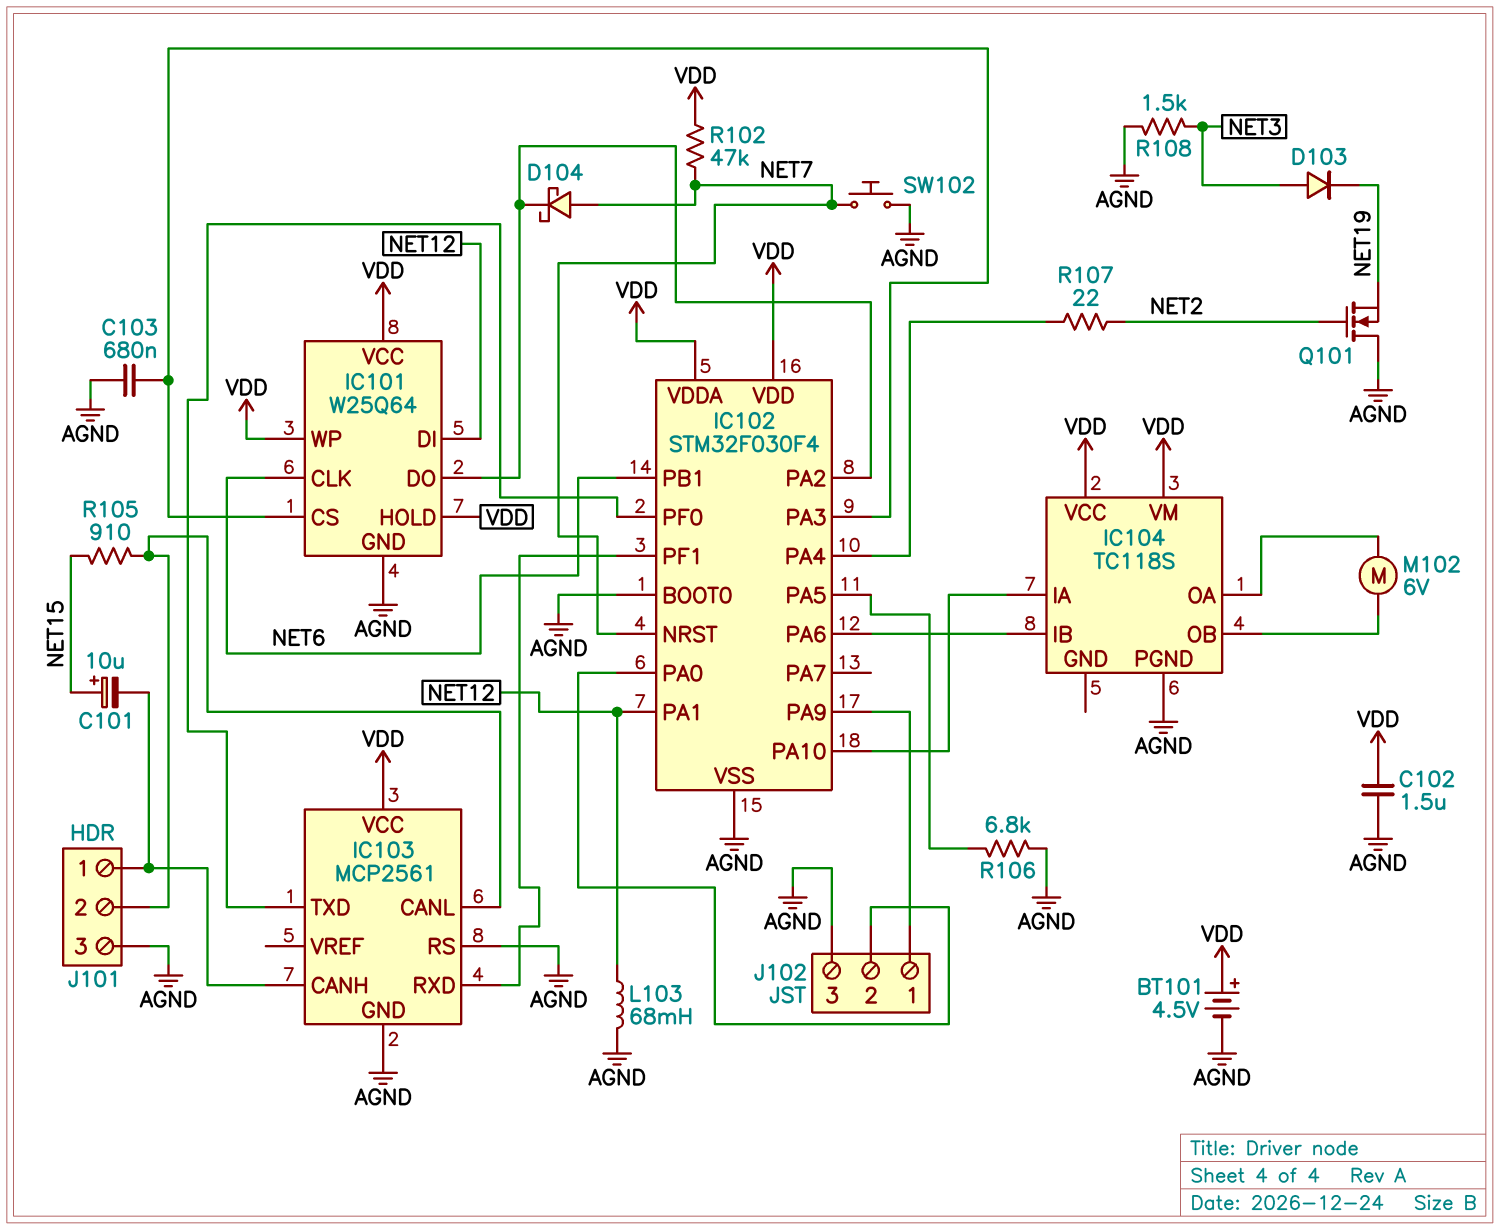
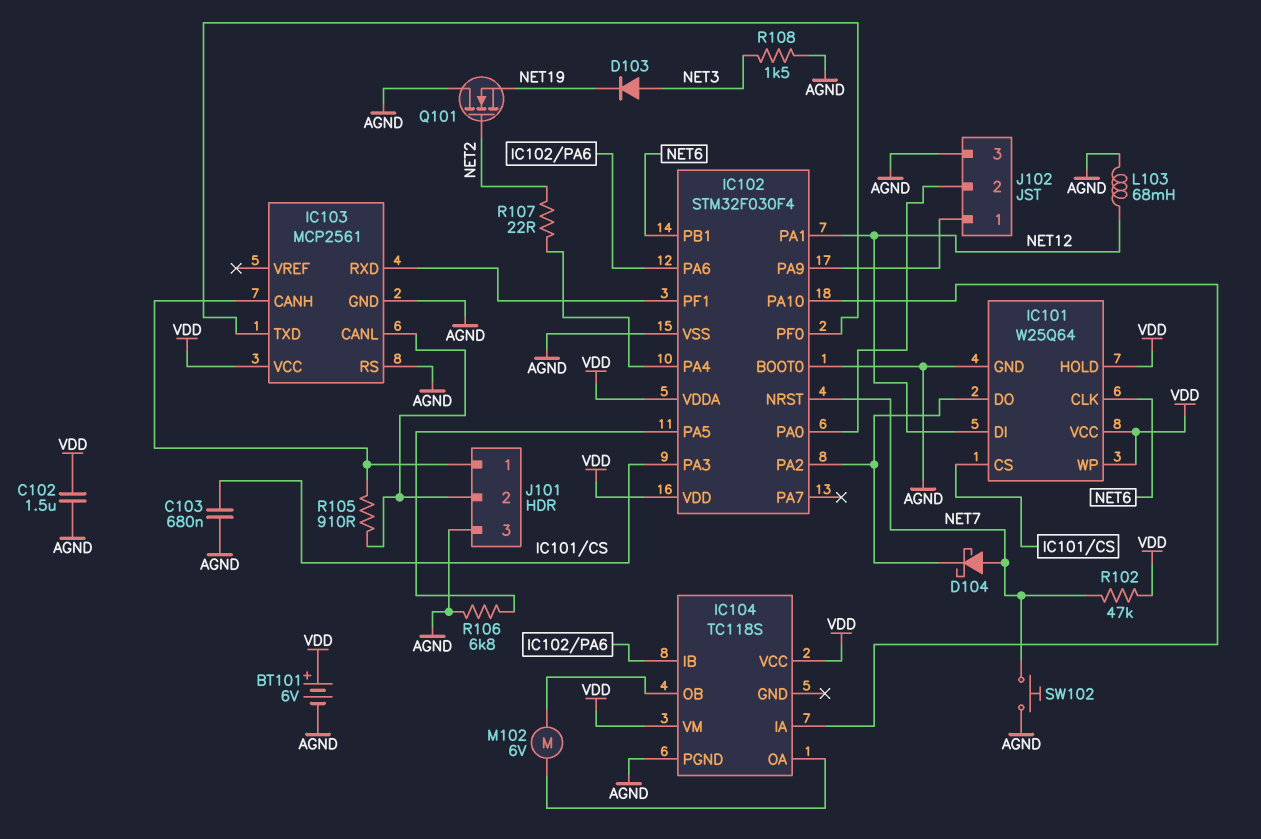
BT101: 4.5V (plus VDD, minus AGND) -> 6V (plus VDD, minus AGND)
C101: 10uF (plus NET15, minus IC103/CANH) -> none
R105: 910 (IC103/CANL, NET15) -> 910 (IC103/CANH, IC103/CANL)

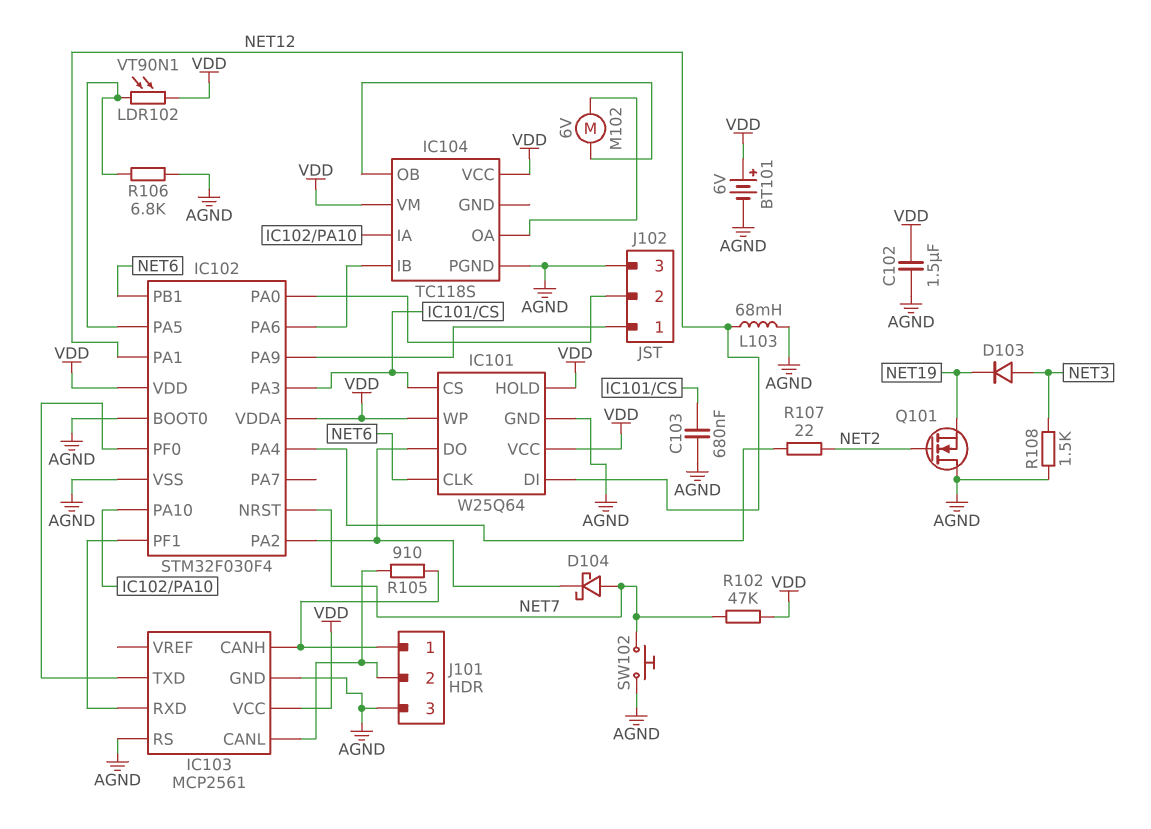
LDR102: none -> VT90N1 (IC102/PA5, VDD)

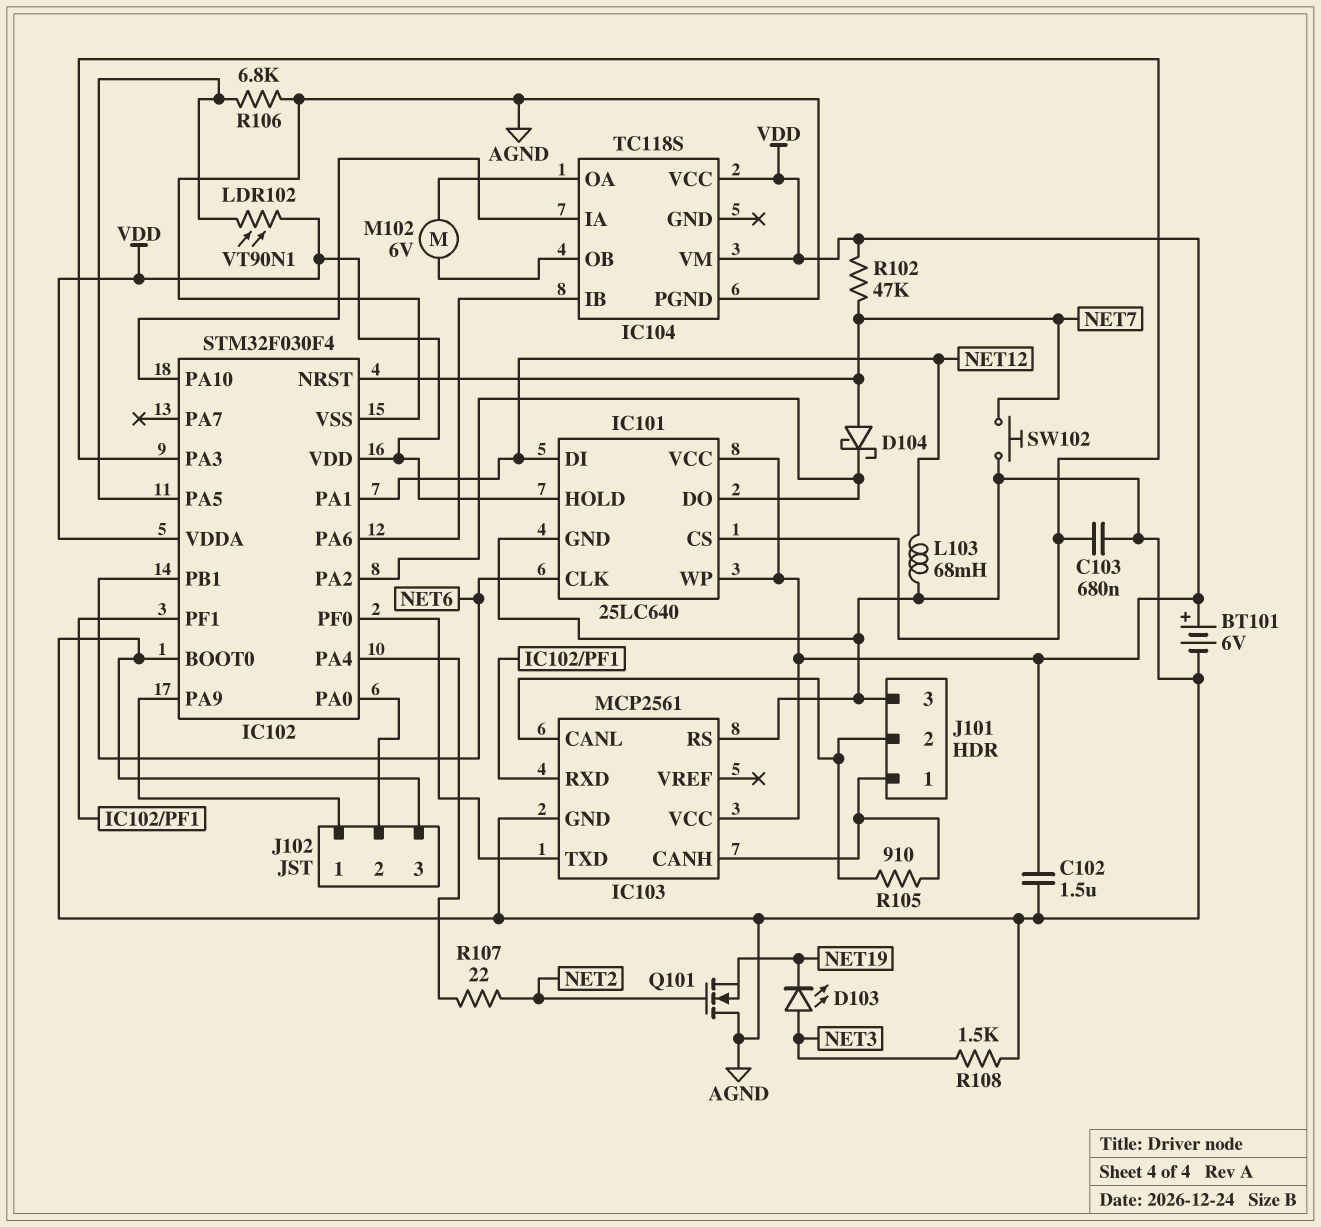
D103: diode (A NET3, K NET19) -> LED (A NET3, K NET19)
IC101: W25Q64 -> 25LC640

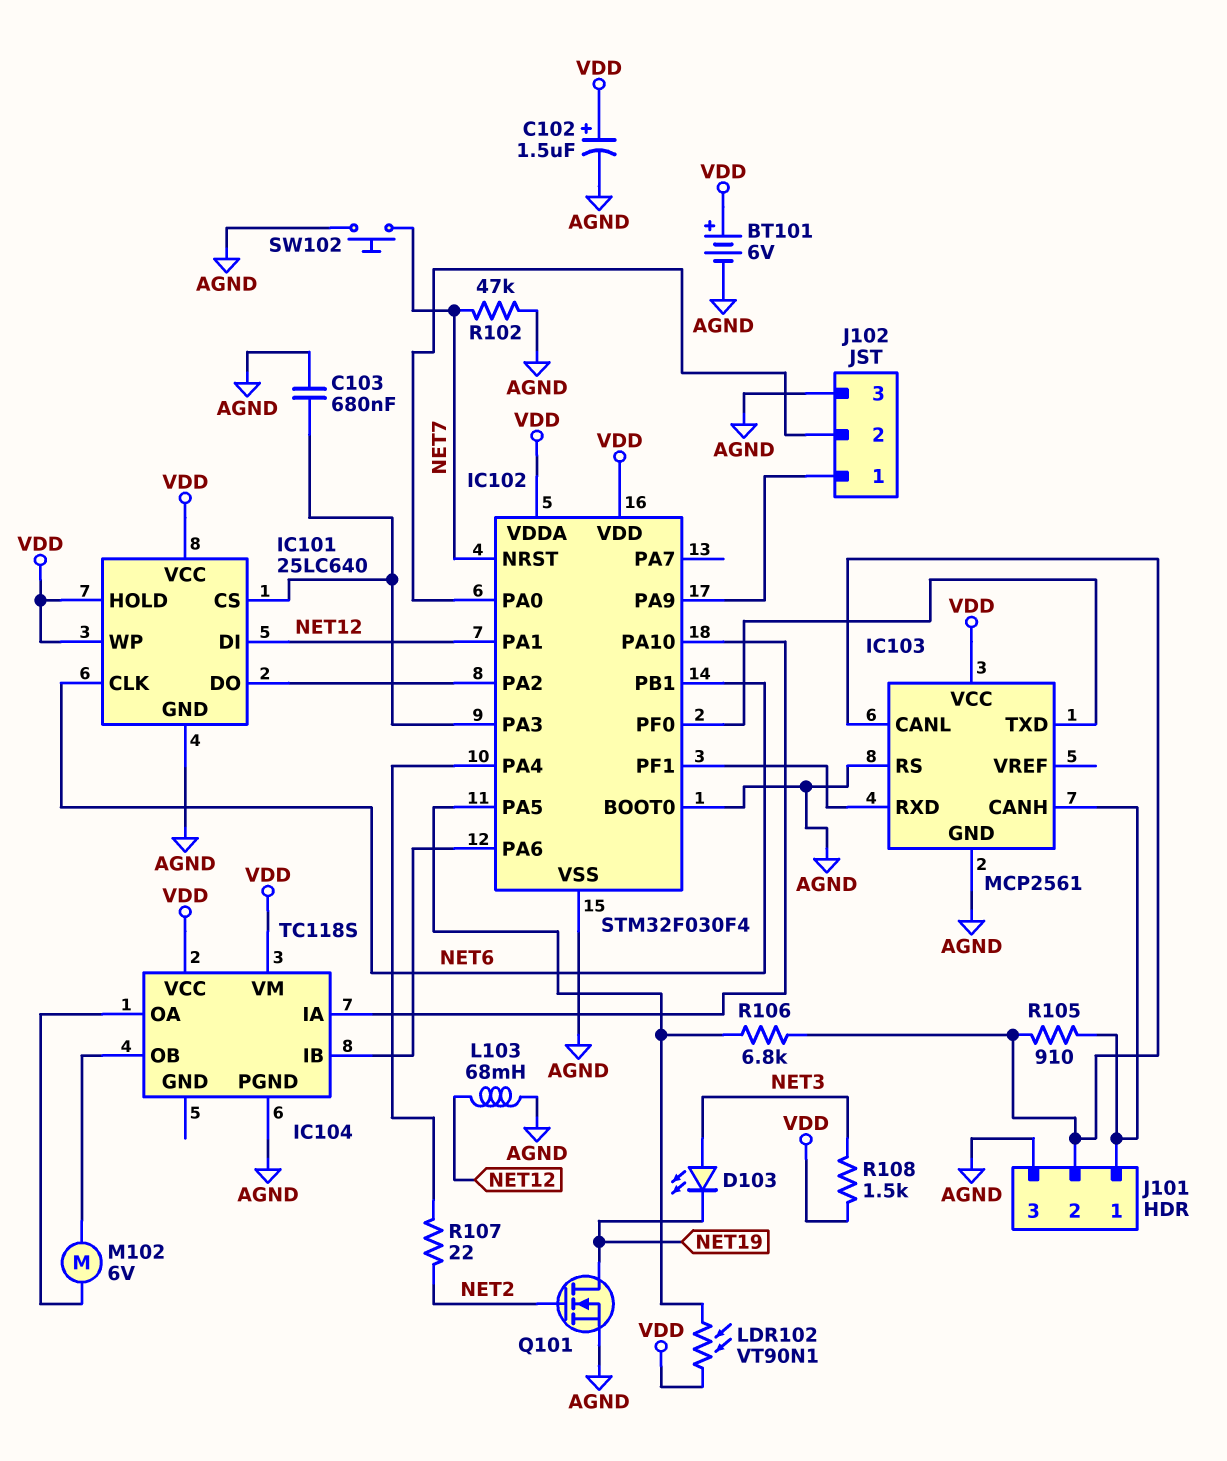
C102: 1.5uF (AGND, VDD) -> 1.5uF (plus VDD, minus AGND)
D104: schottky (A NET7, K IC101/DO) -> none
Q101: NMOS (G NET2, D AGND, S NET19) -> NMOS (G NET2, D NET19, S AGND)
R102: 47k (NET7, VDD) -> 47k (AGND, NET7)
R106: 6.8k (AGND, IC102/PA5) -> 6.8k (IC102/PA5, IC103/CANL)
R108: 1.5k (AGND, NET3) -> 1.5k (NET3, VDD)

